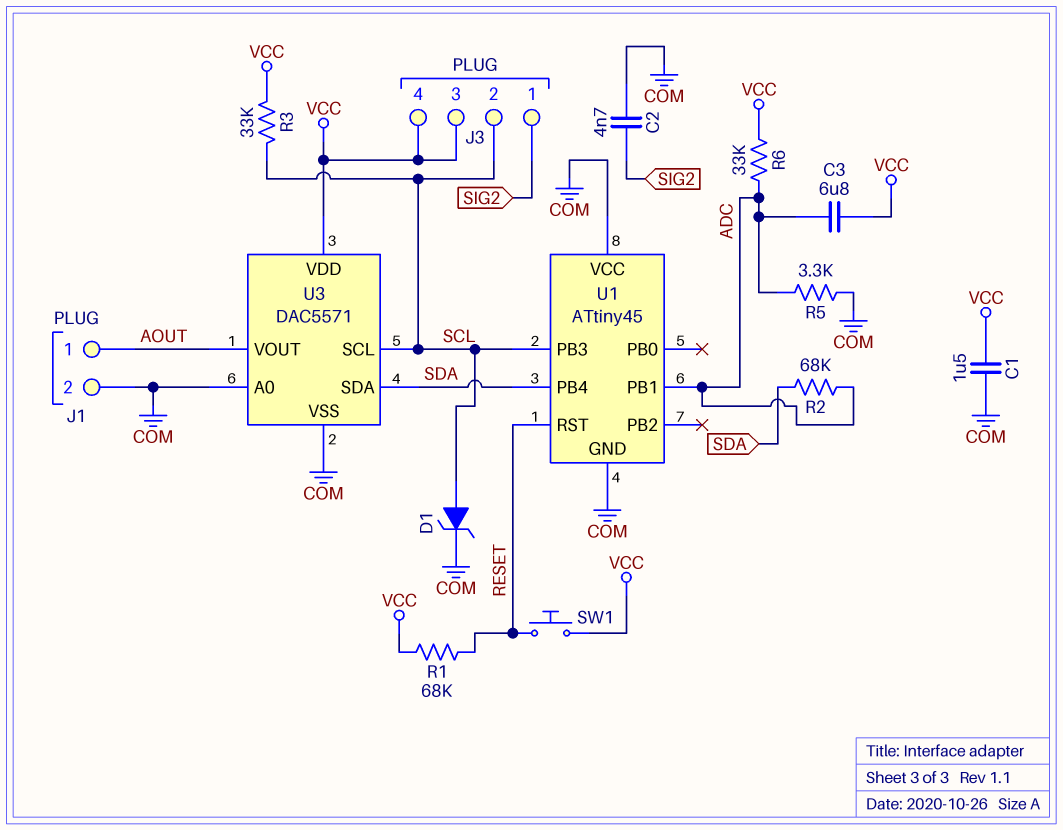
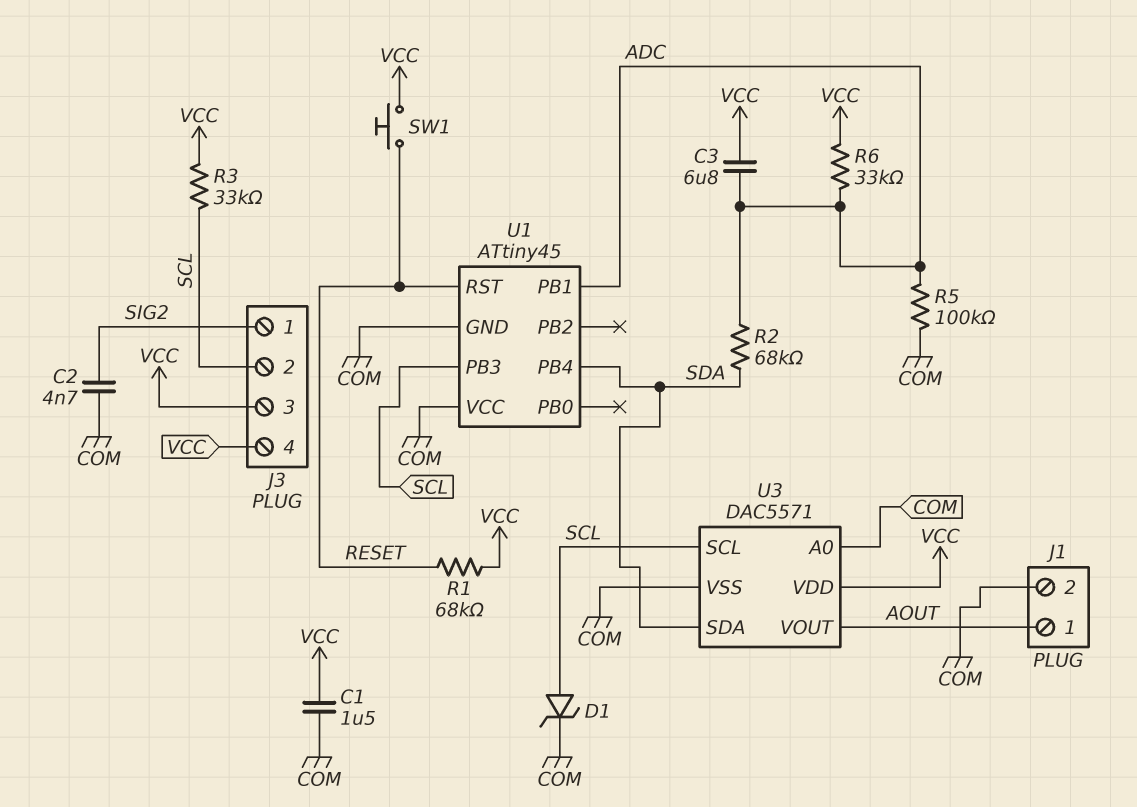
R5: 3.3k (ADC, COM) -> 100k (ADC, COM)

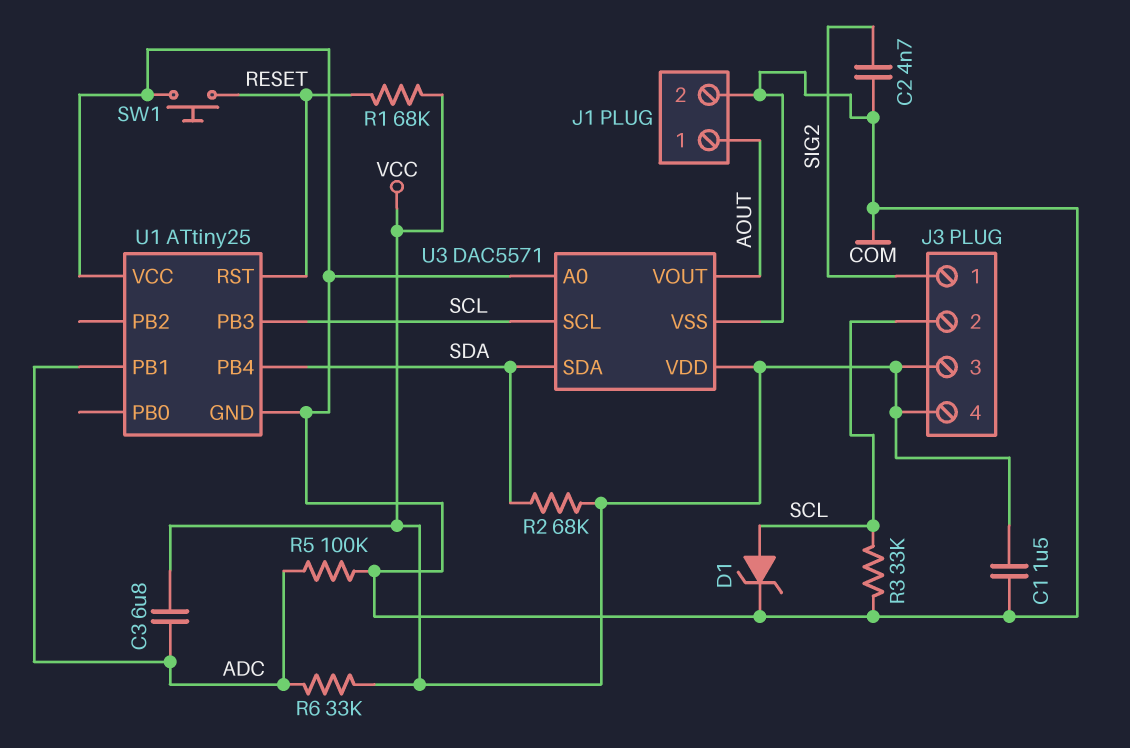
R2: 68k (ADC, SDA) -> 68k (SDA, VCC)
R3: 33k (SCL, VCC) -> 33k (COM, SCL)
SW1: button (RESET, VCC) -> button (COM, RESET)
U1: ATtiny45 -> ATtiny25

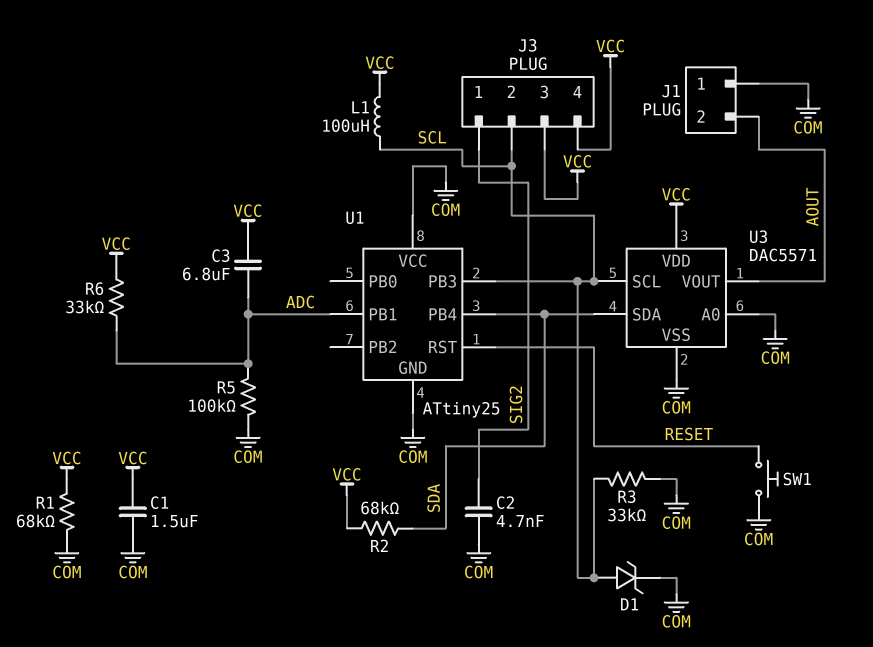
J1 pin 1: AOUT -> COM
J1 pin 2: COM -> AOUT
L1: none -> 100uH (SCL, VCC)
R1: 68k (RESET, VCC) -> 68k (COM, VCC)

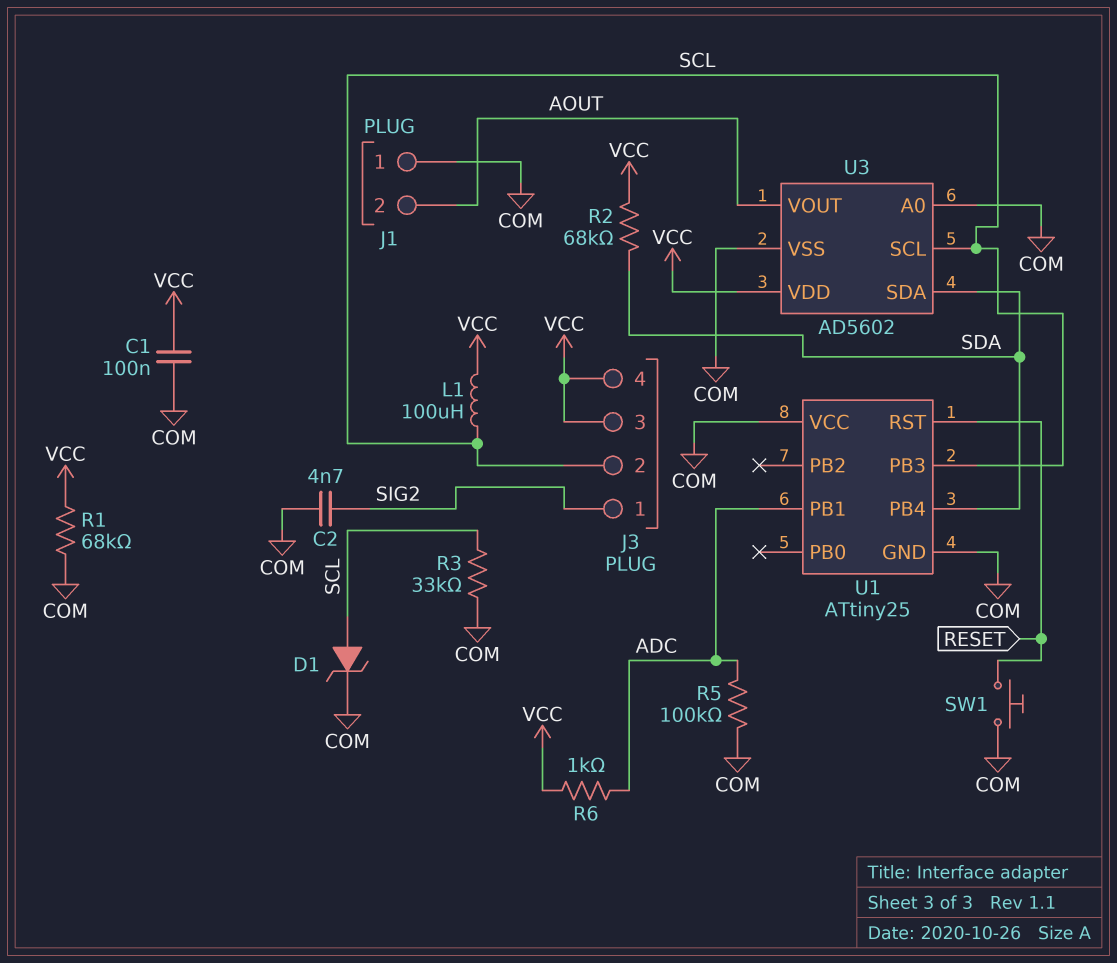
C1: 1.5uF (COM, VCC) -> 100nF (COM, VCC)
C3: 6.8uF (ADC, VCC) -> none
R6: 33k (ADC, VCC) -> 1k (ADC, VCC)
U3: DAC5571 -> AD5602

